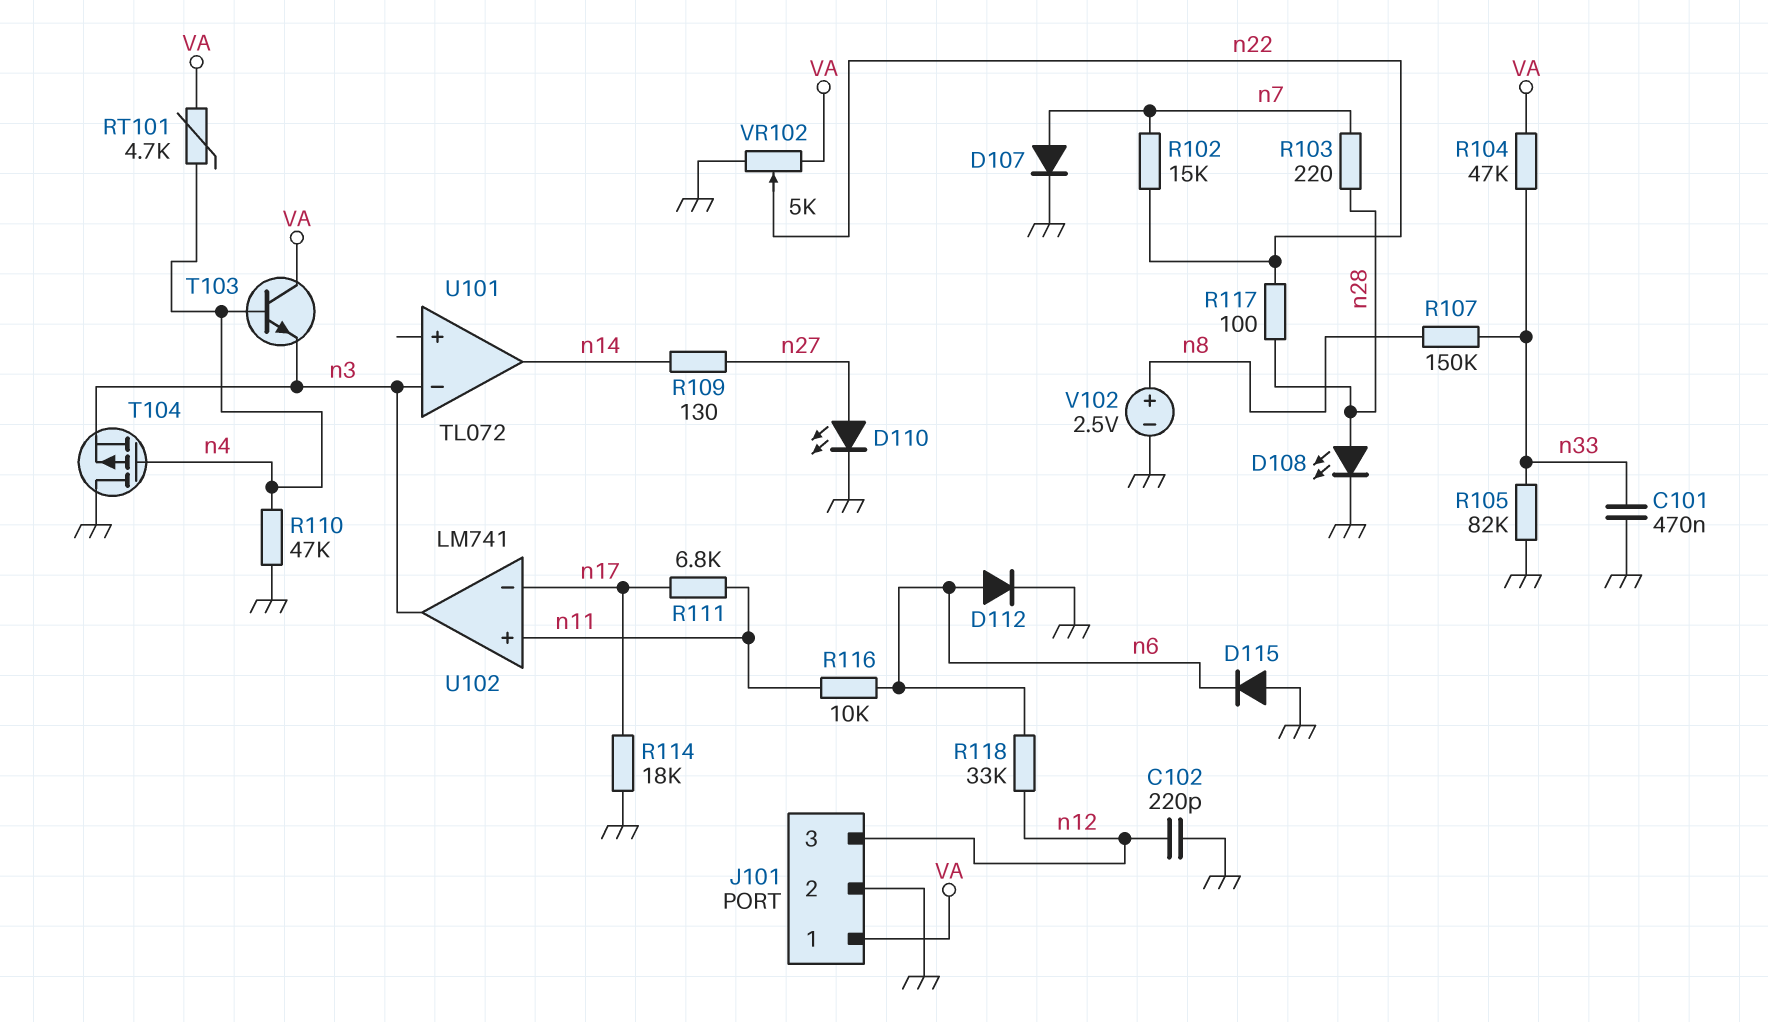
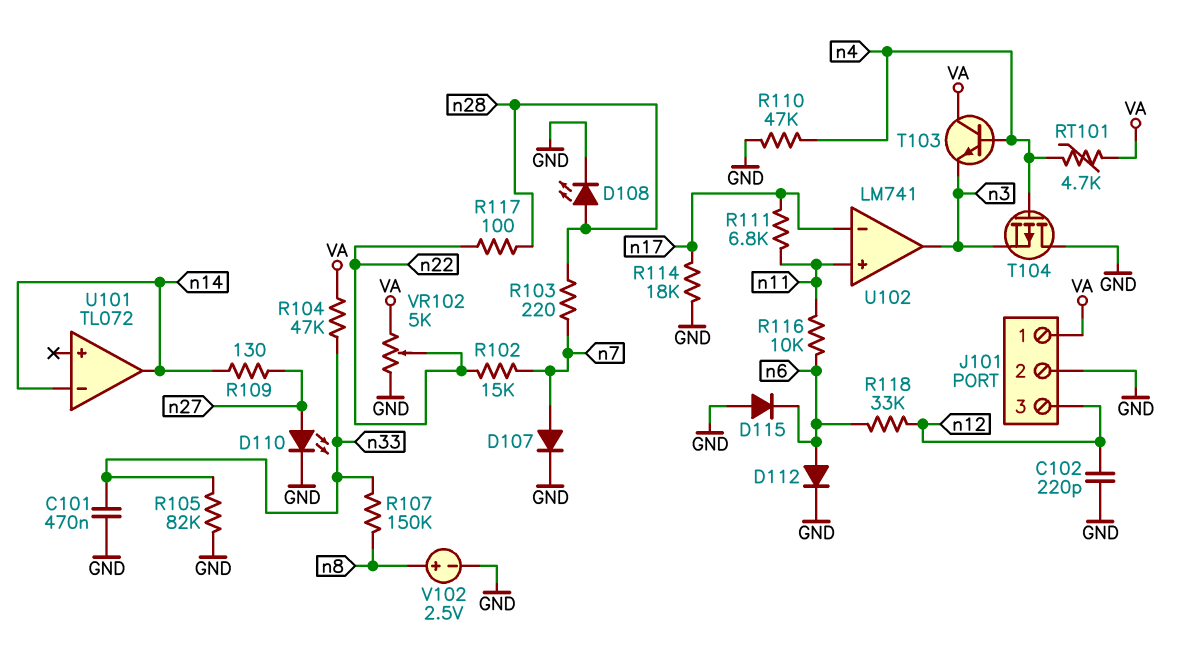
U101 pin in-: n3 -> n14

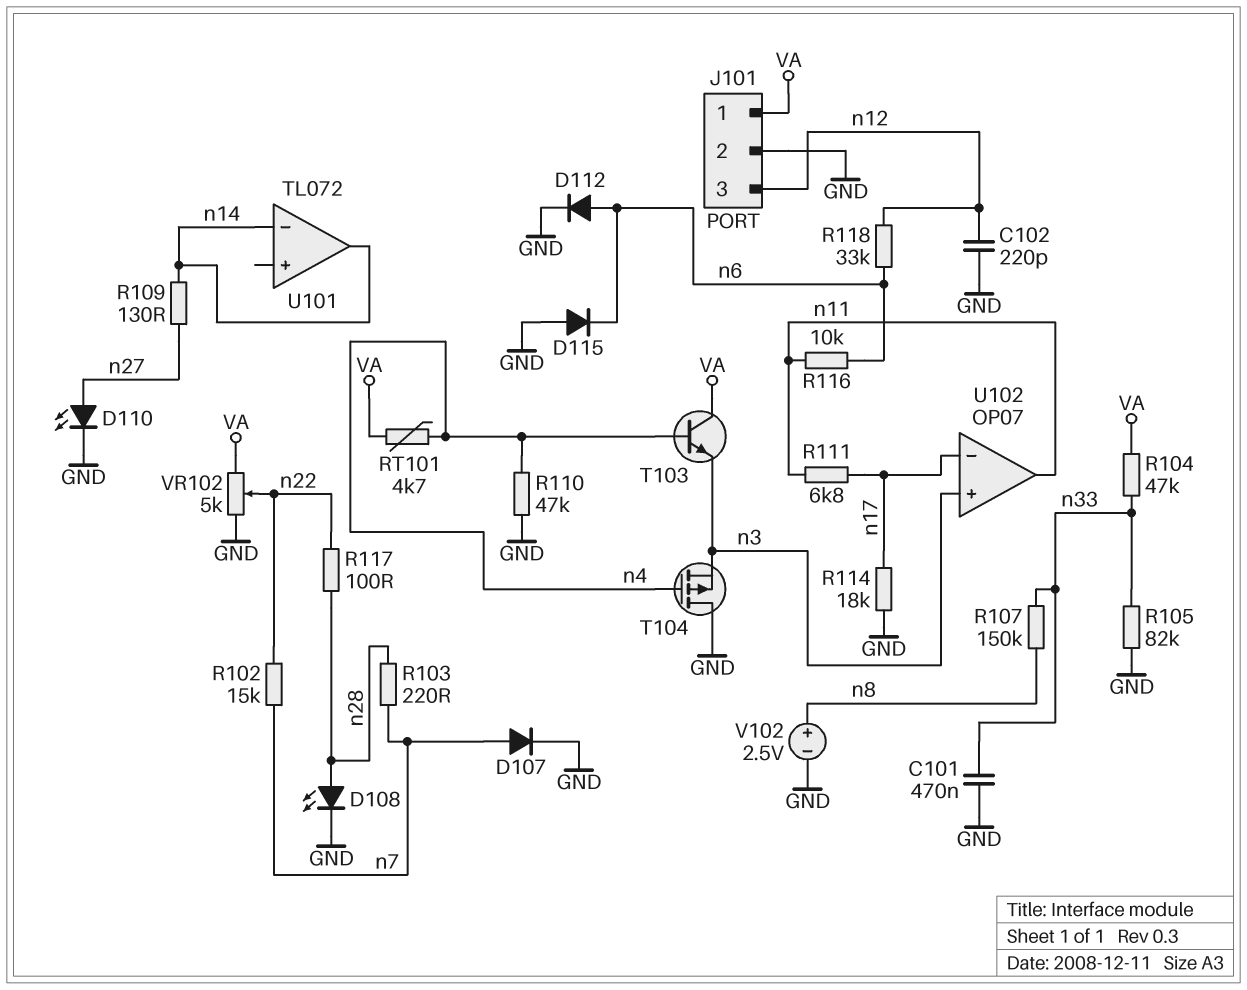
U102: LM741 -> OP07
U102 pin in+: n11 -> n3
U102 pin out: n3 -> n11

